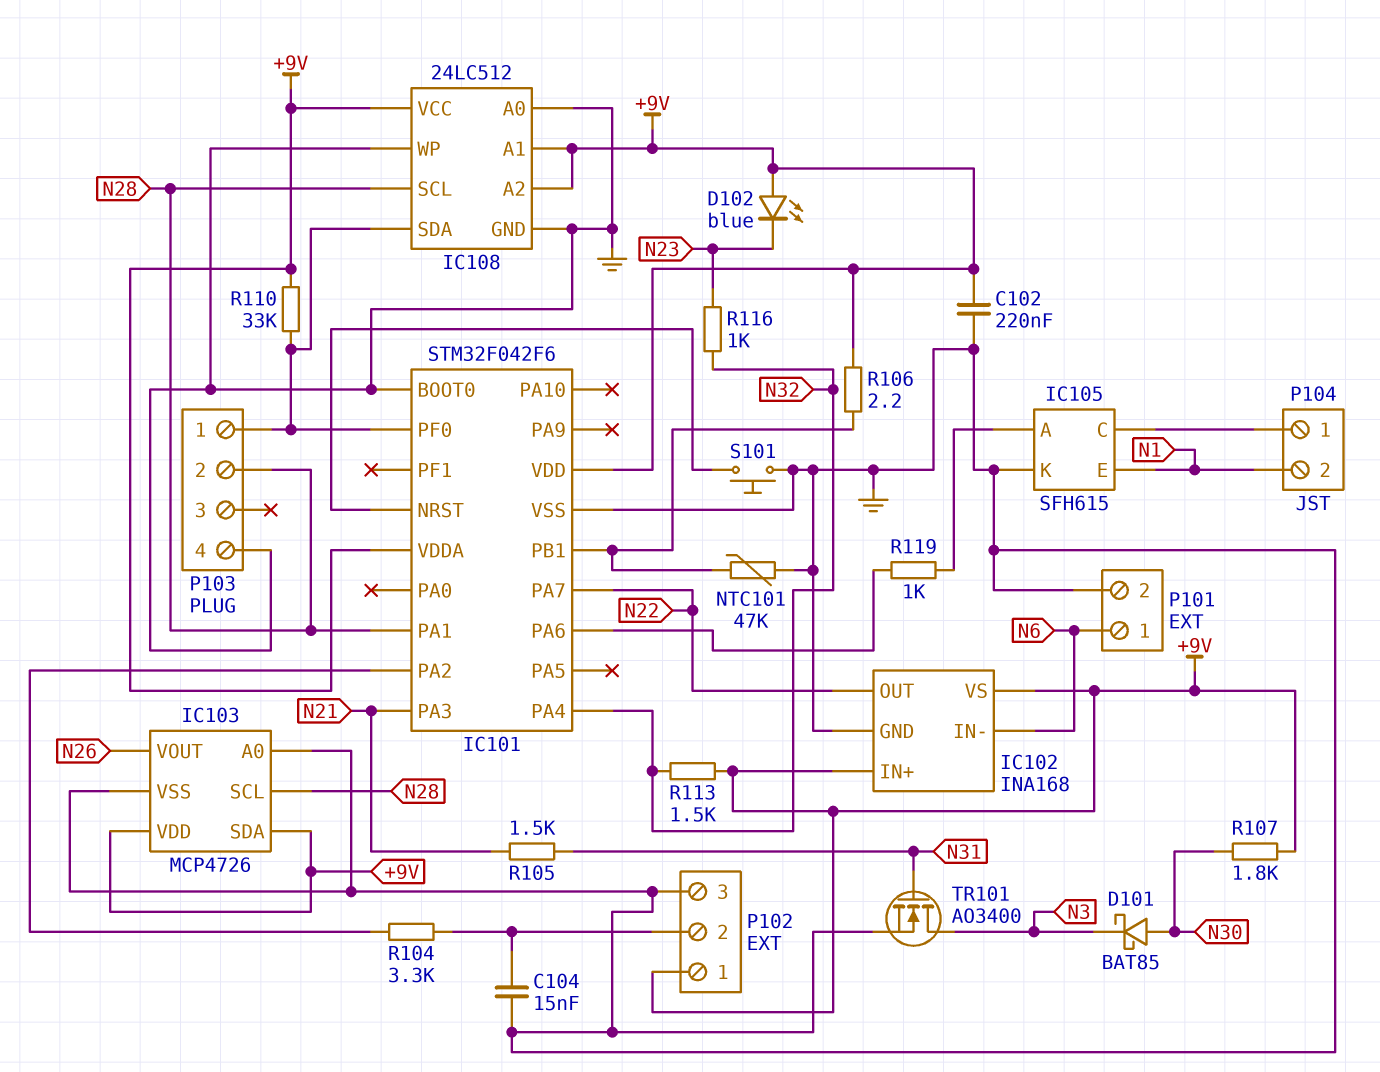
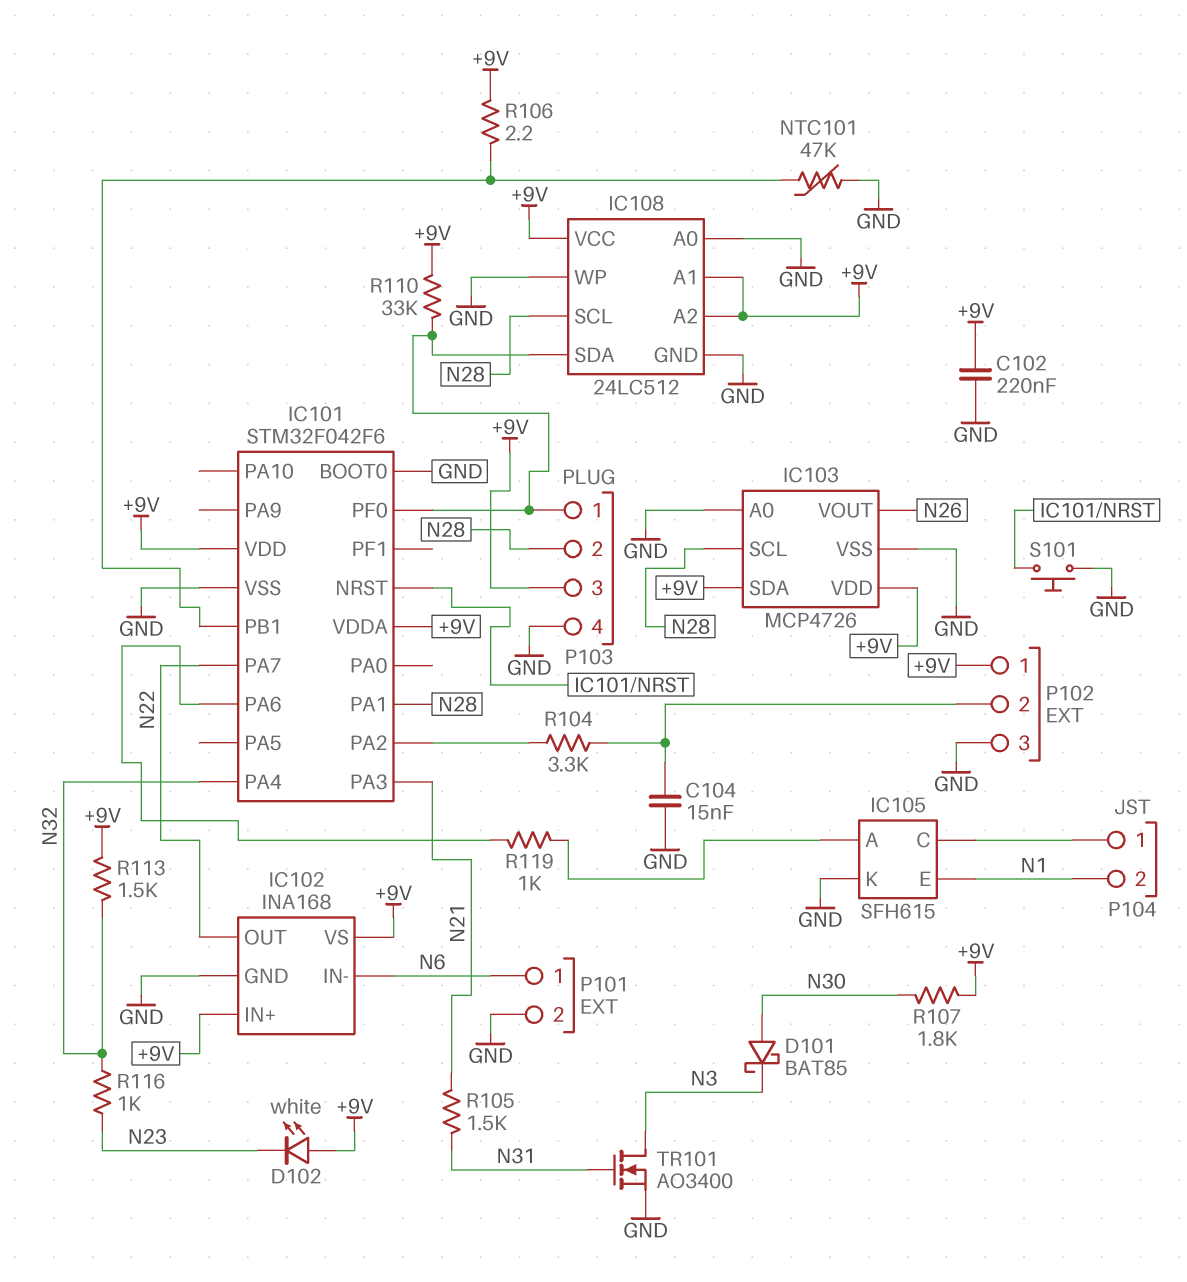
D102: LED blue (A +9V, K N23) -> LED white (A +9V, K N23)
P103 pin 3: none -> +9V

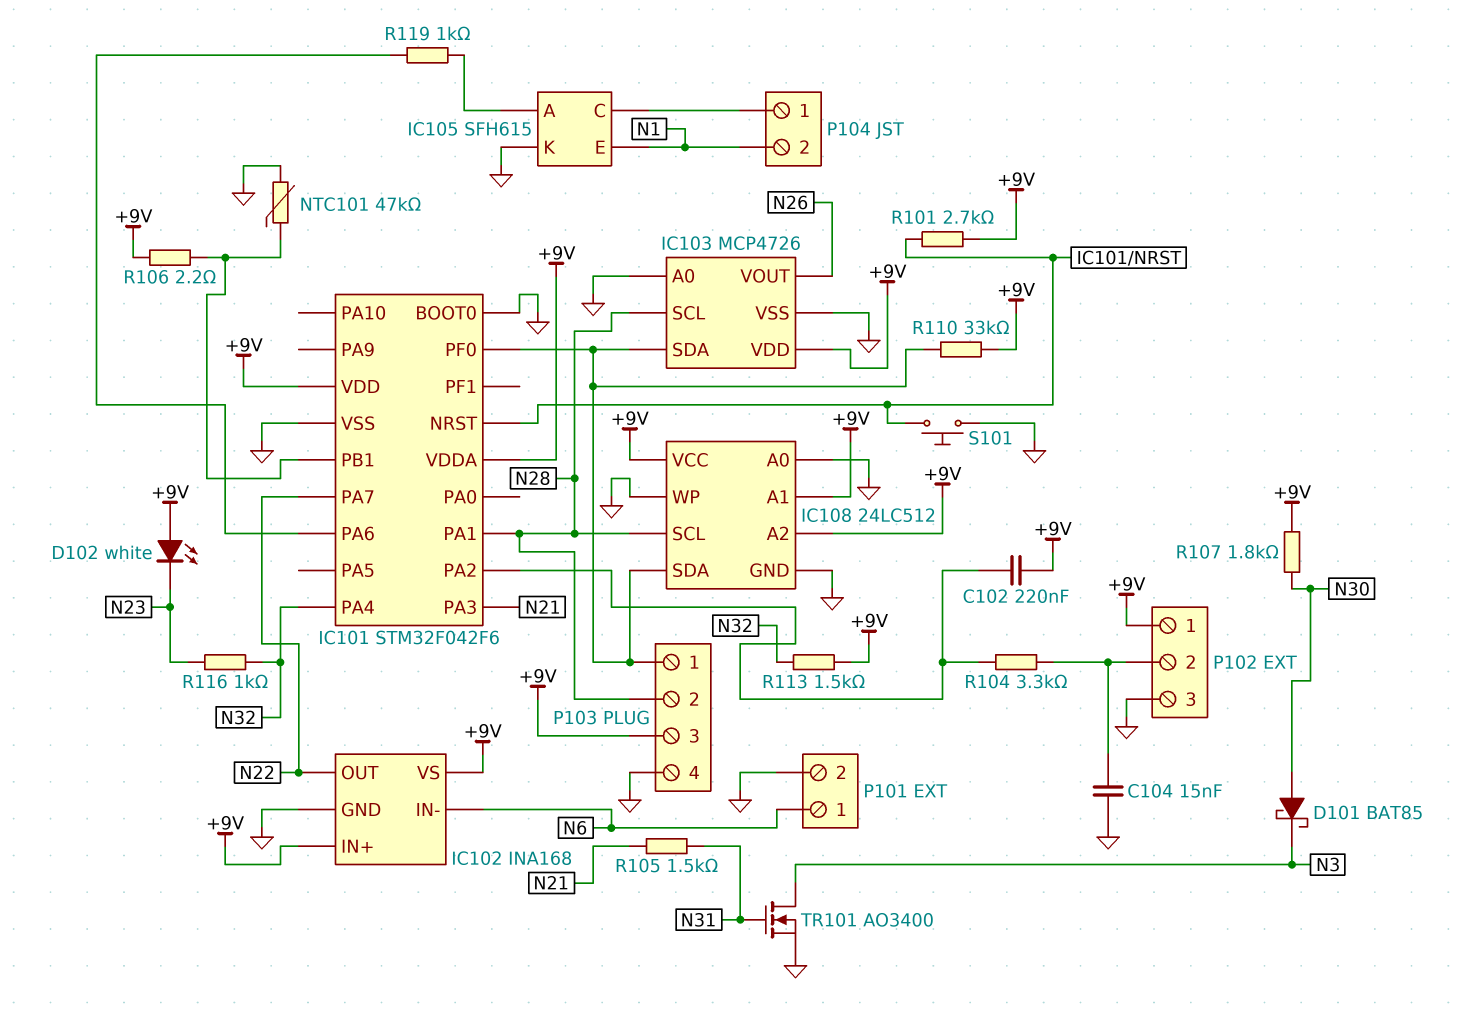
C102: 220nF (+9V, GND) -> 220nF (+9V, IC101/PA2)
IC103 pin SDA: +9V -> IC101/PF0
R101: none -> 2.7k (+9V, IC101/NRST)

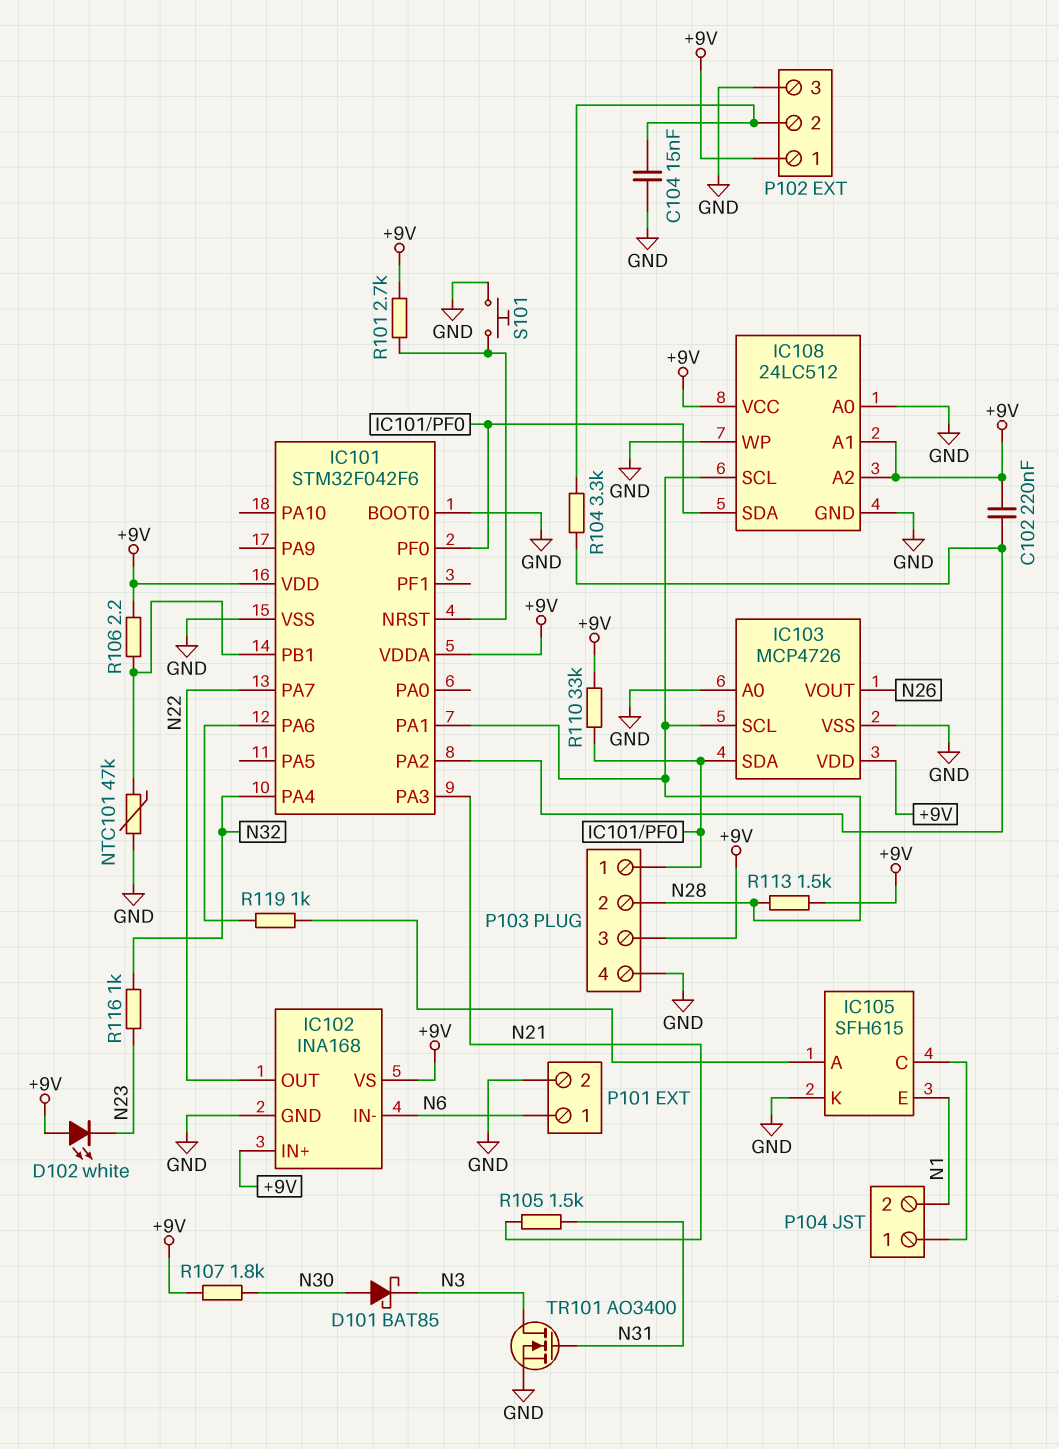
R113: 1.5k (+9V, N32) -> 1.5k (+9V, N28)

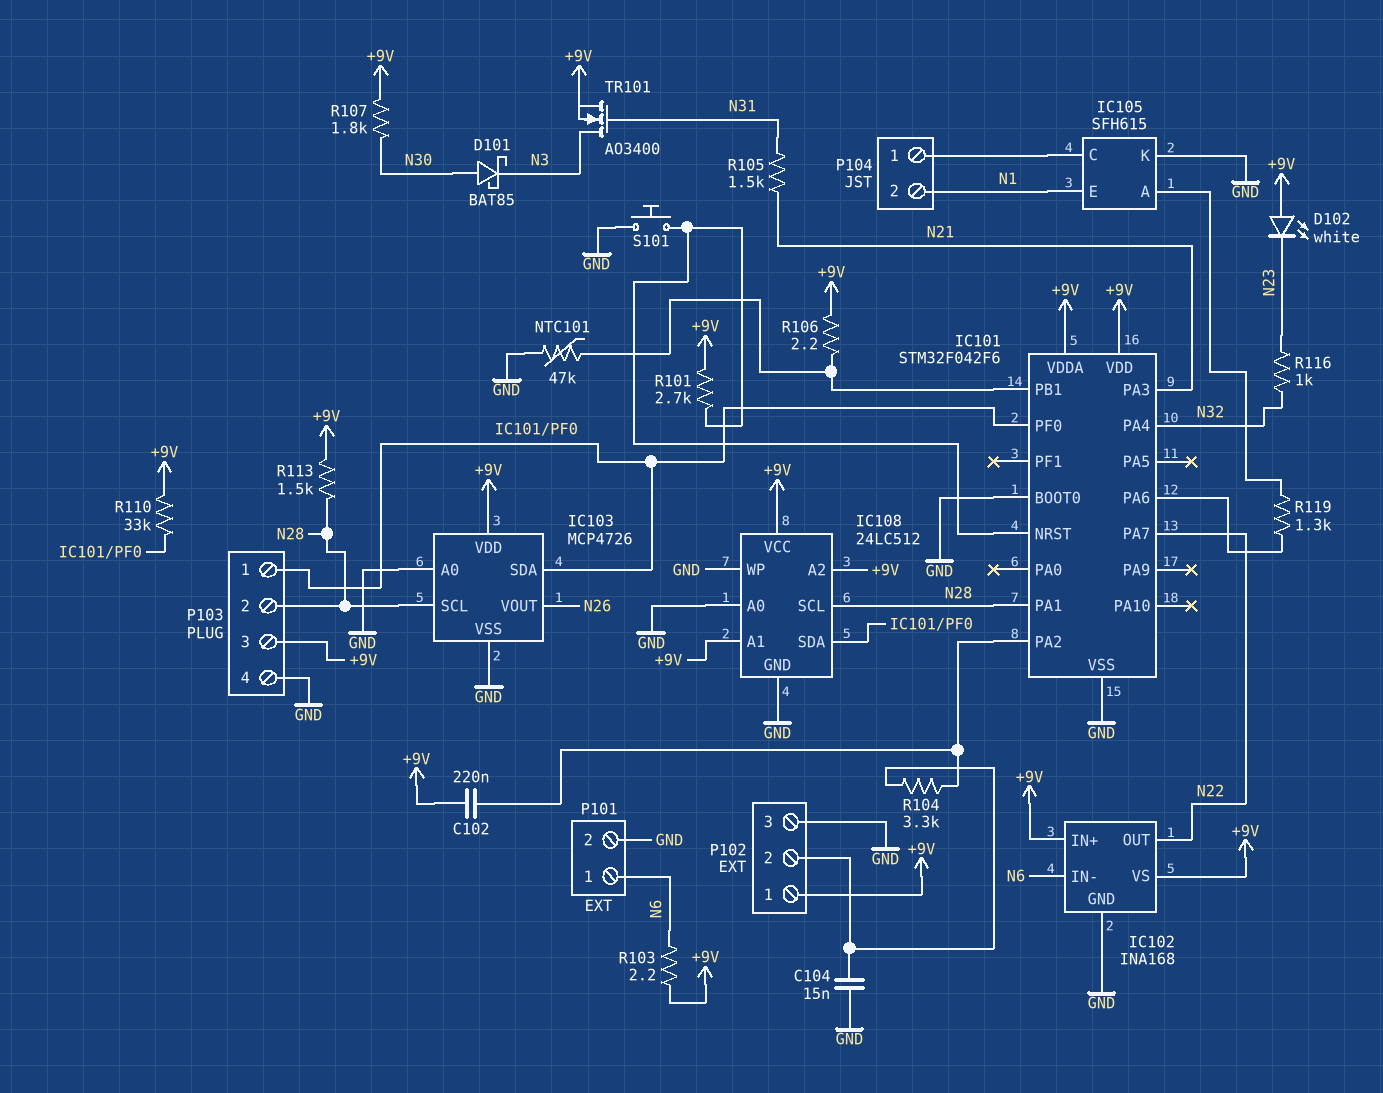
R103: none -> 2.2 (+9V, N6)
R119: 1k (IC101/PA6, IC105/A) -> 1.3k (IC101/PA6, IC105/A)
TR101: NMOS AO3400 (G N31, D N3, S GND) -> NMOS AO3400 (G N31, D N3, S +9V)

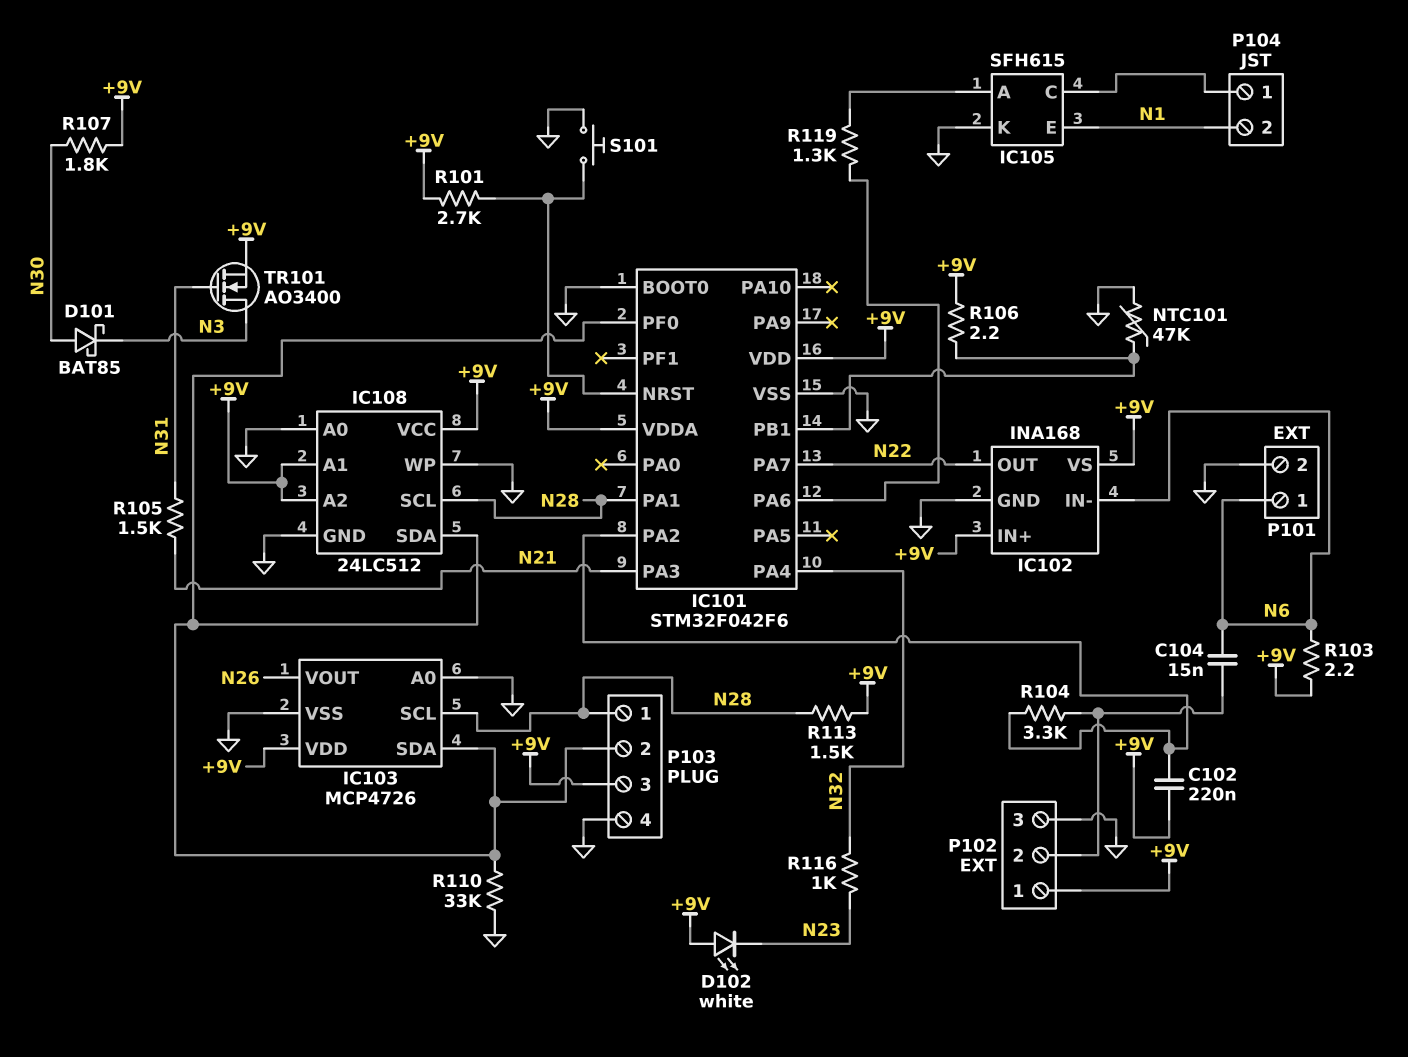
C104: 15nF (GND, P102/2) -> 15nF (N6, P102/2)
P103 pin 1: IC101/PF0 -> N28
P103 pin 2: N28 -> IC101/PF0
R110: 33k (+9V, IC101/PF0) -> 33k (GND, IC101/PF0)

